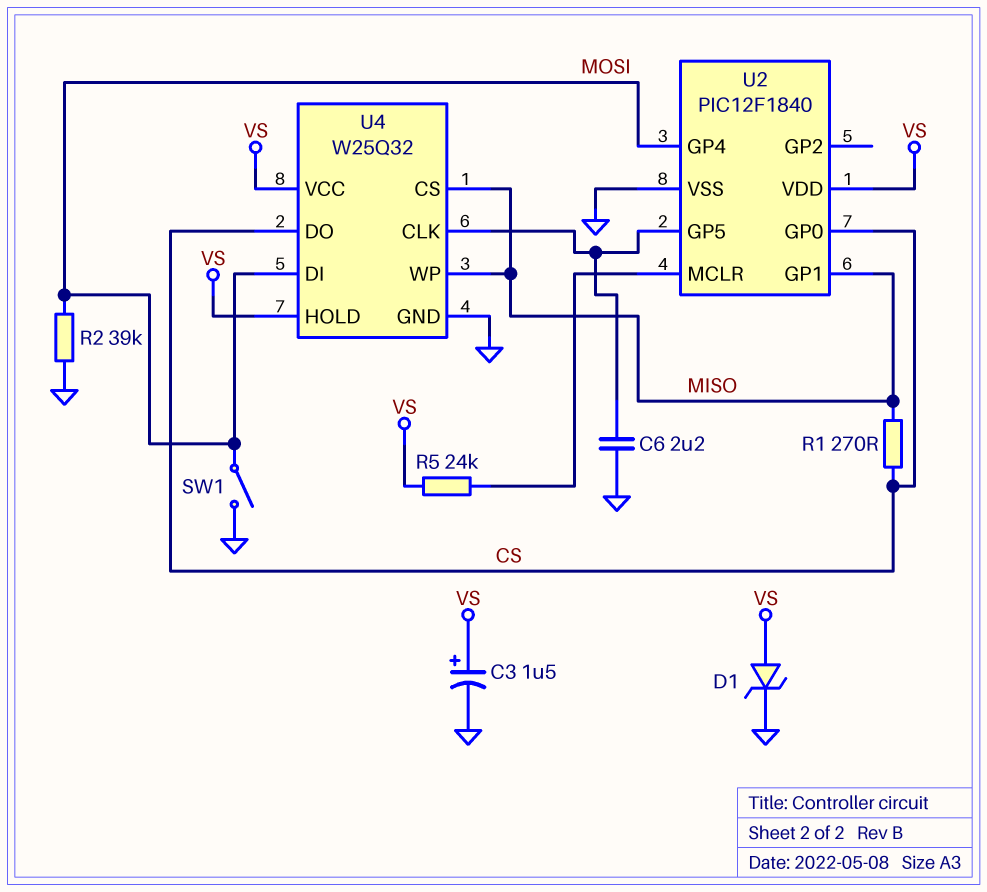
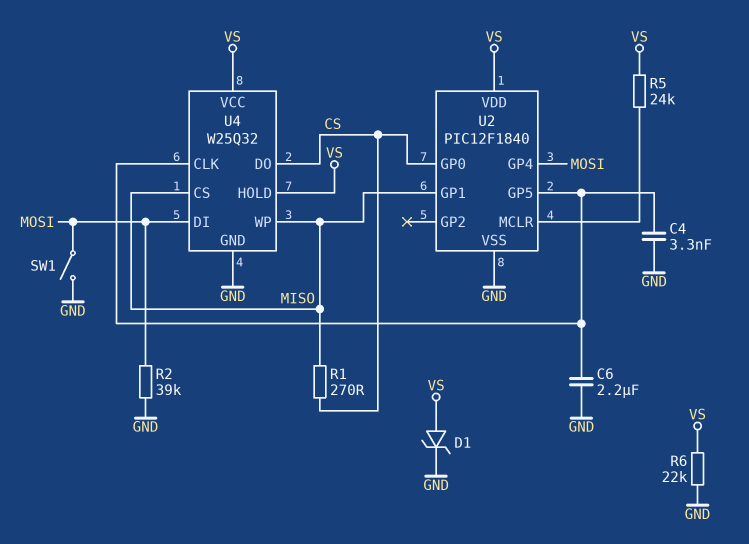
C3: 1.5uF (plus VS, minus GND) -> none
C4: none -> 3.3nF (GND, U2/GP5)
R6: none -> 22k (GND, VS)

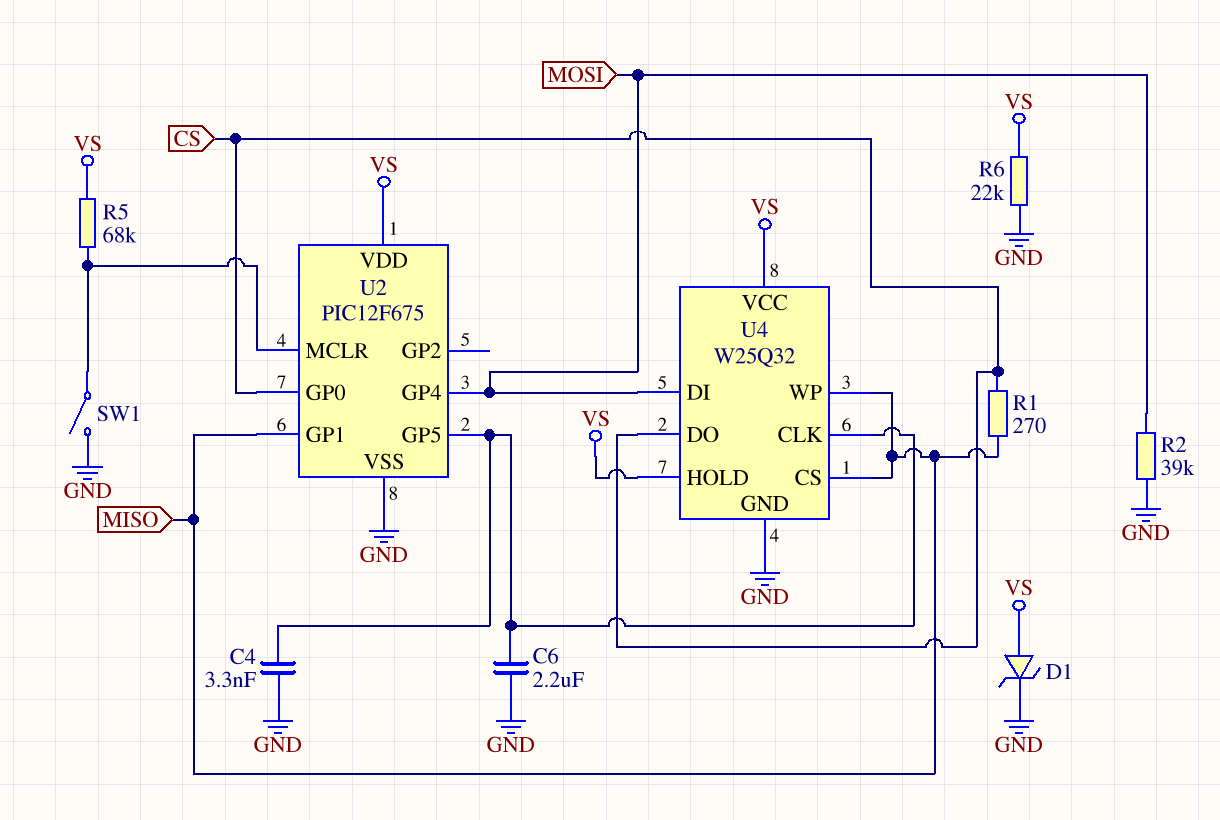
R5: 24k (U2/MCLR, VS) -> 68k (U2/MCLR, VS)
SW1: switch (GND, MOSI) -> switch (GND, U2/MCLR)
U2: PIC12F1840 -> PIC12F675

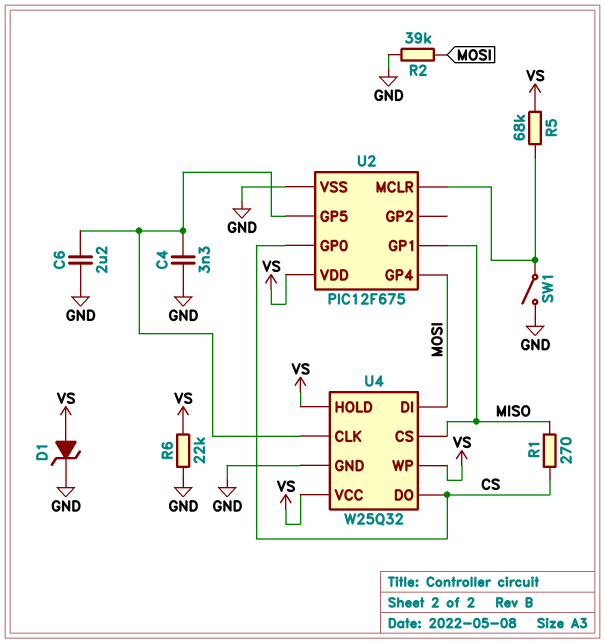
U4 pin WP: MISO -> VS

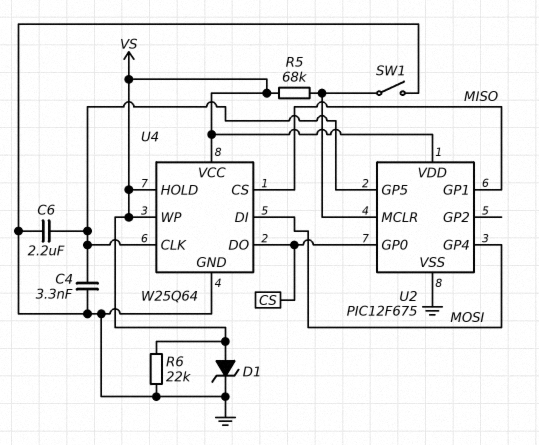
R1: 270 (CS, MISO) -> none
R2: 39k (GND, MOSI) -> none
U4: W25Q32 -> W25Q64

